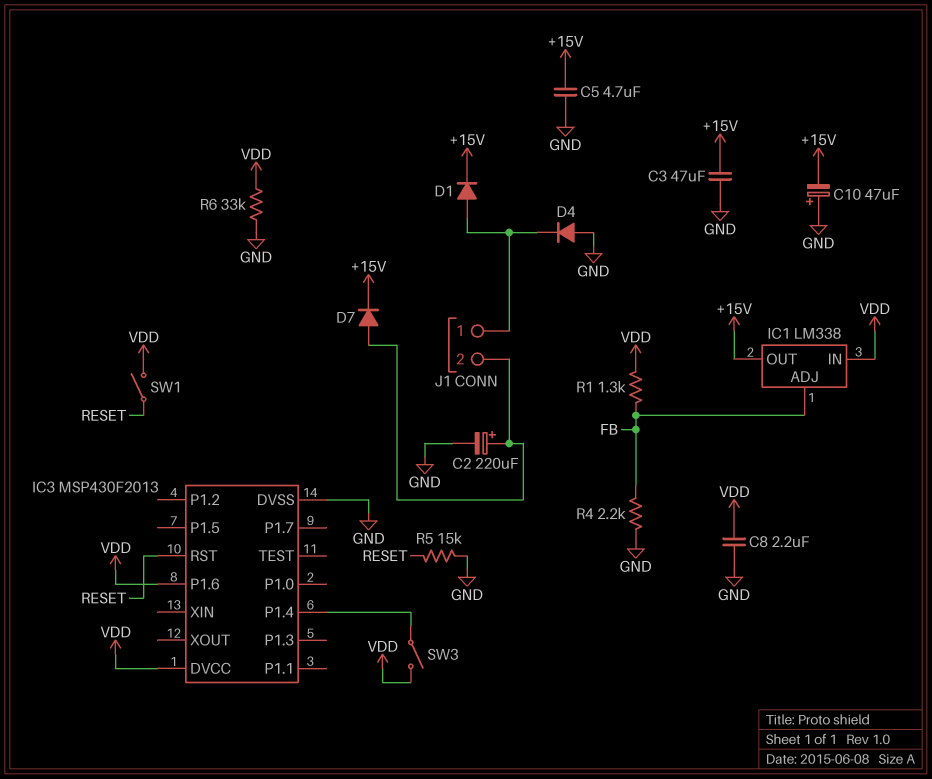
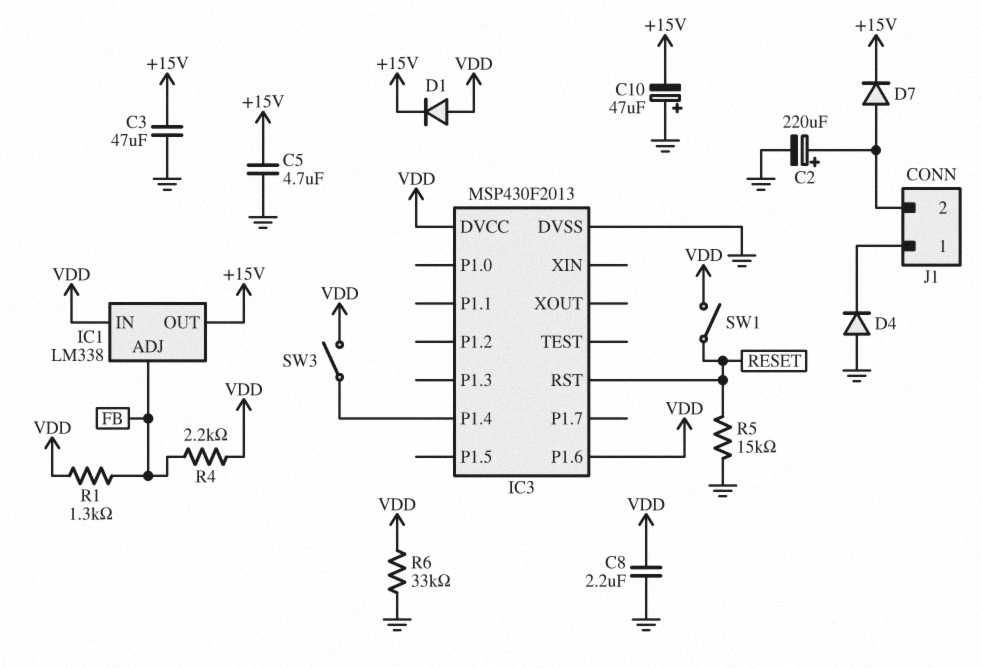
D1: diode (A J1/1, K +15V) -> diode (A VDD, K +15V)
R4: 2.2k (FB, GND) -> 2.2k (FB, VDD)

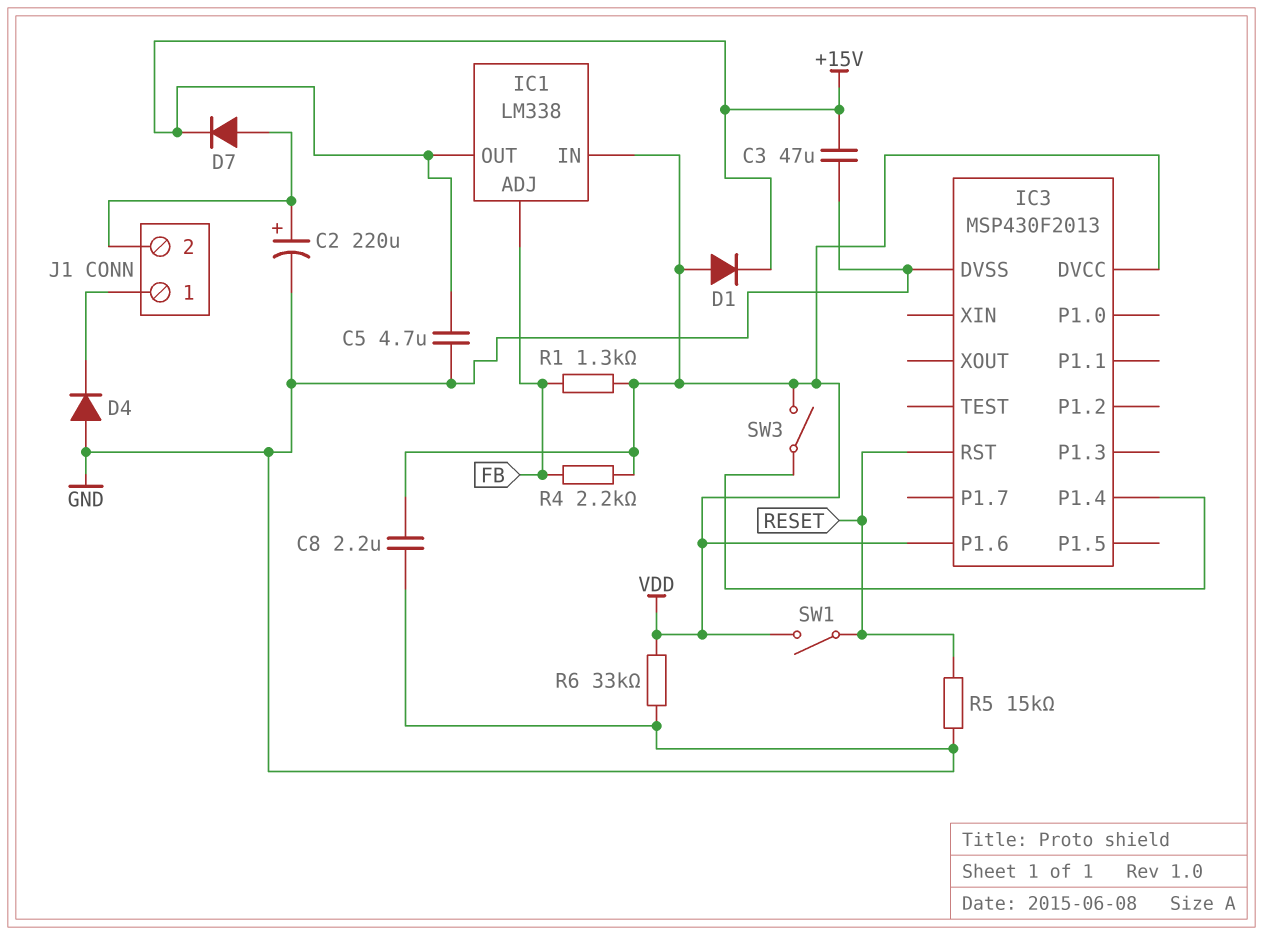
C10: 47uF (plus GND, minus +15V) -> none

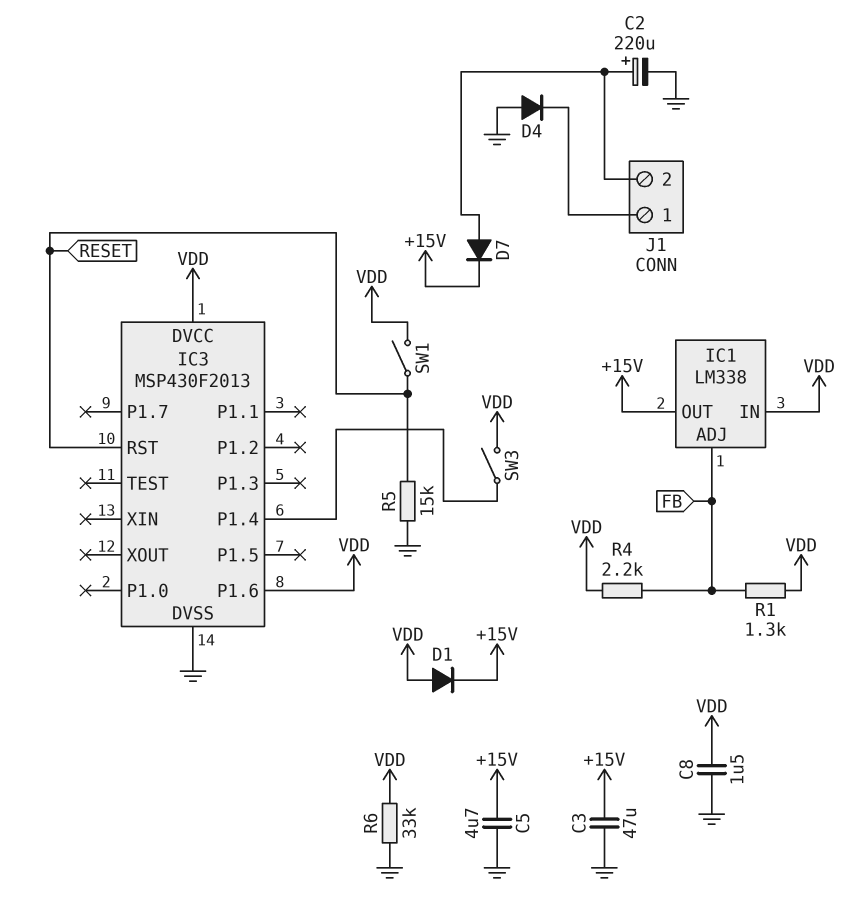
C8: 2.2uF (GND, VDD) -> 1.5uF (GND, VDD)

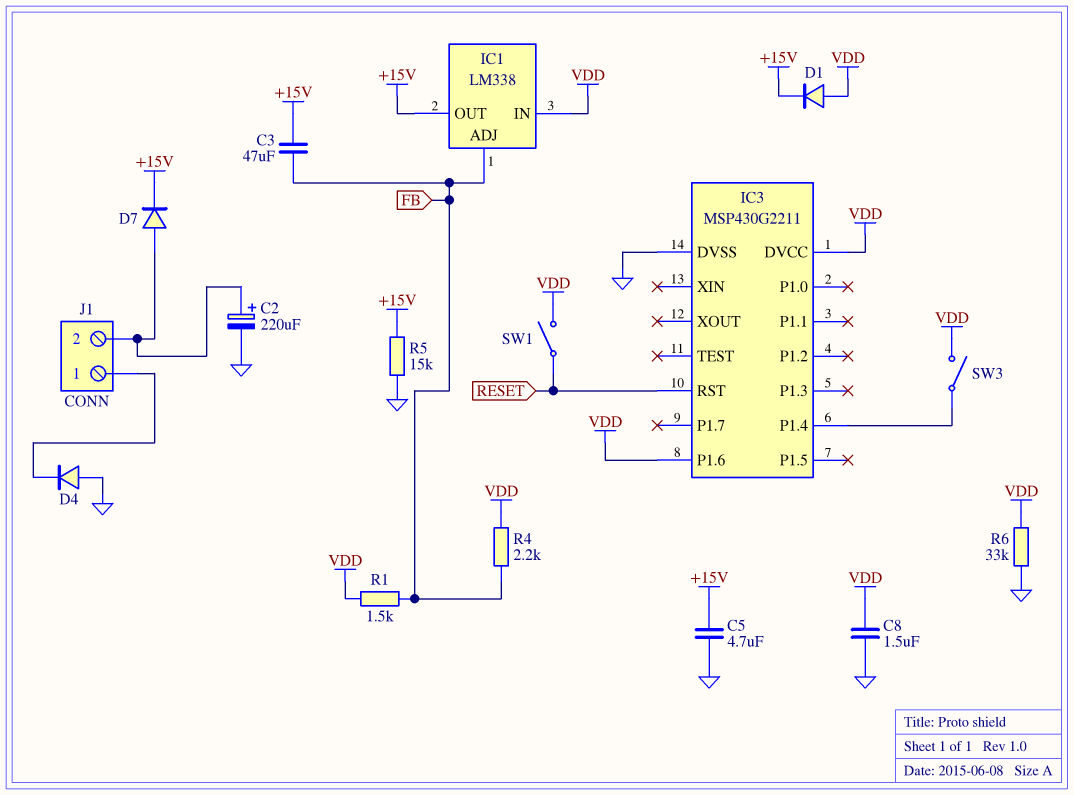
C3: 47uF (+15V, GND) -> 47uF (+15V, FB)
IC3: MSP430F2013 -> MSP430G2211
R1: 1.3k (FB, VDD) -> 1.5k (FB, VDD)
R5: 15k (GND, RESET) -> 15k (+15V, GND)

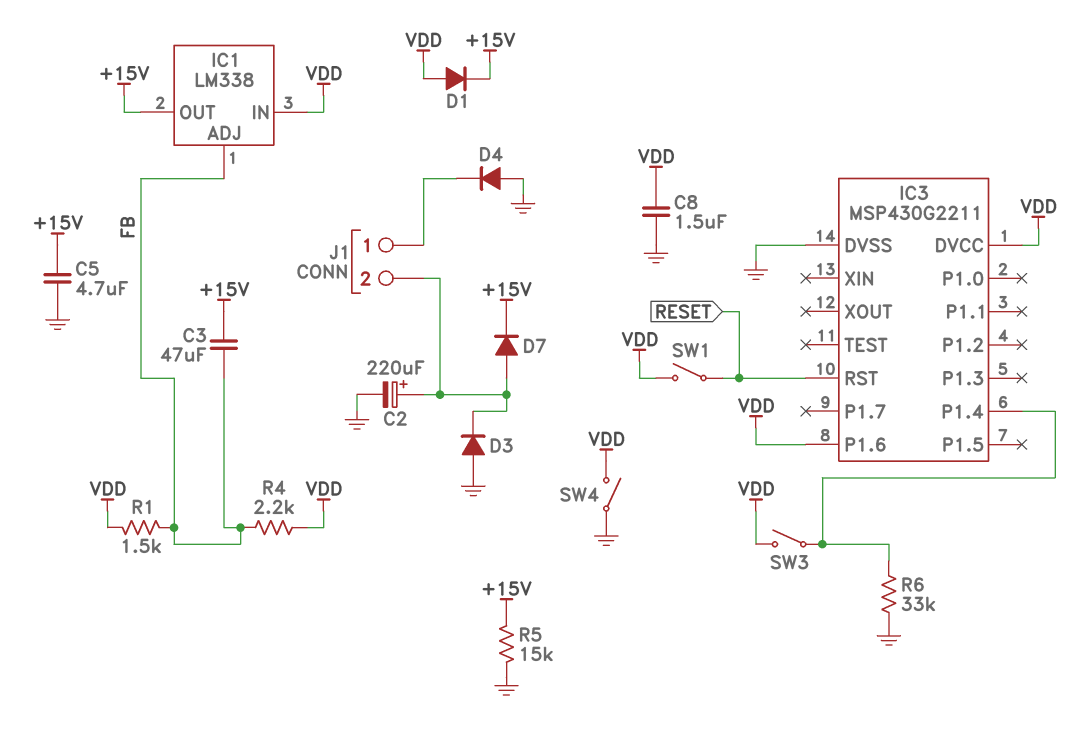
D3: none -> diode (A GND, K J1/2)
R6: 33k (GND, VDD) -> 33k (GND, IC3/P1.4)
SW4: none -> switch (GND, VDD)

